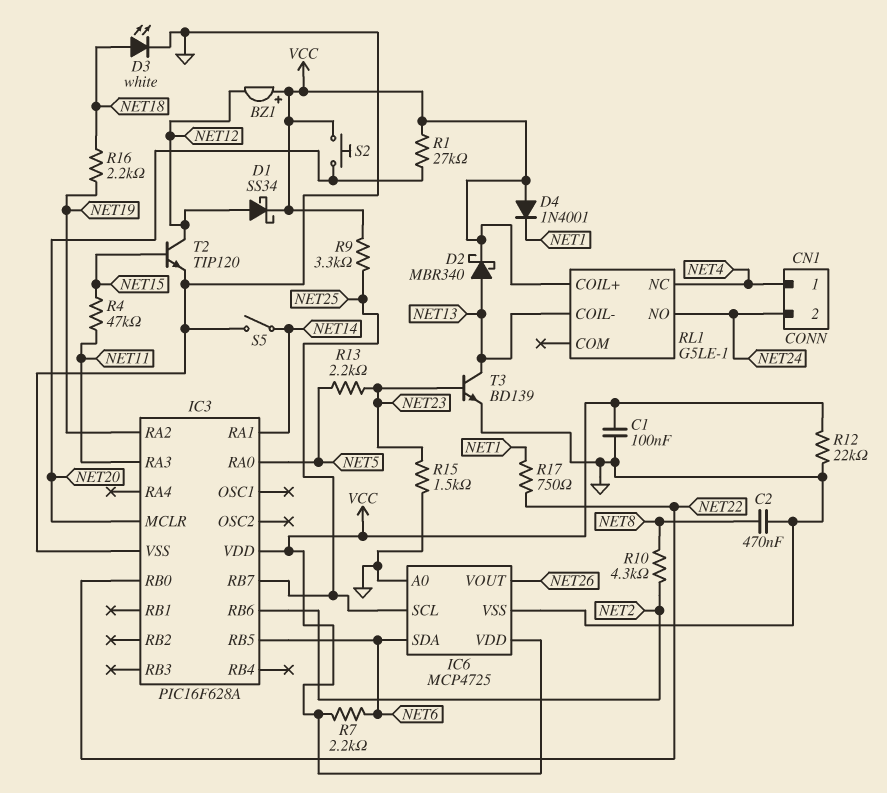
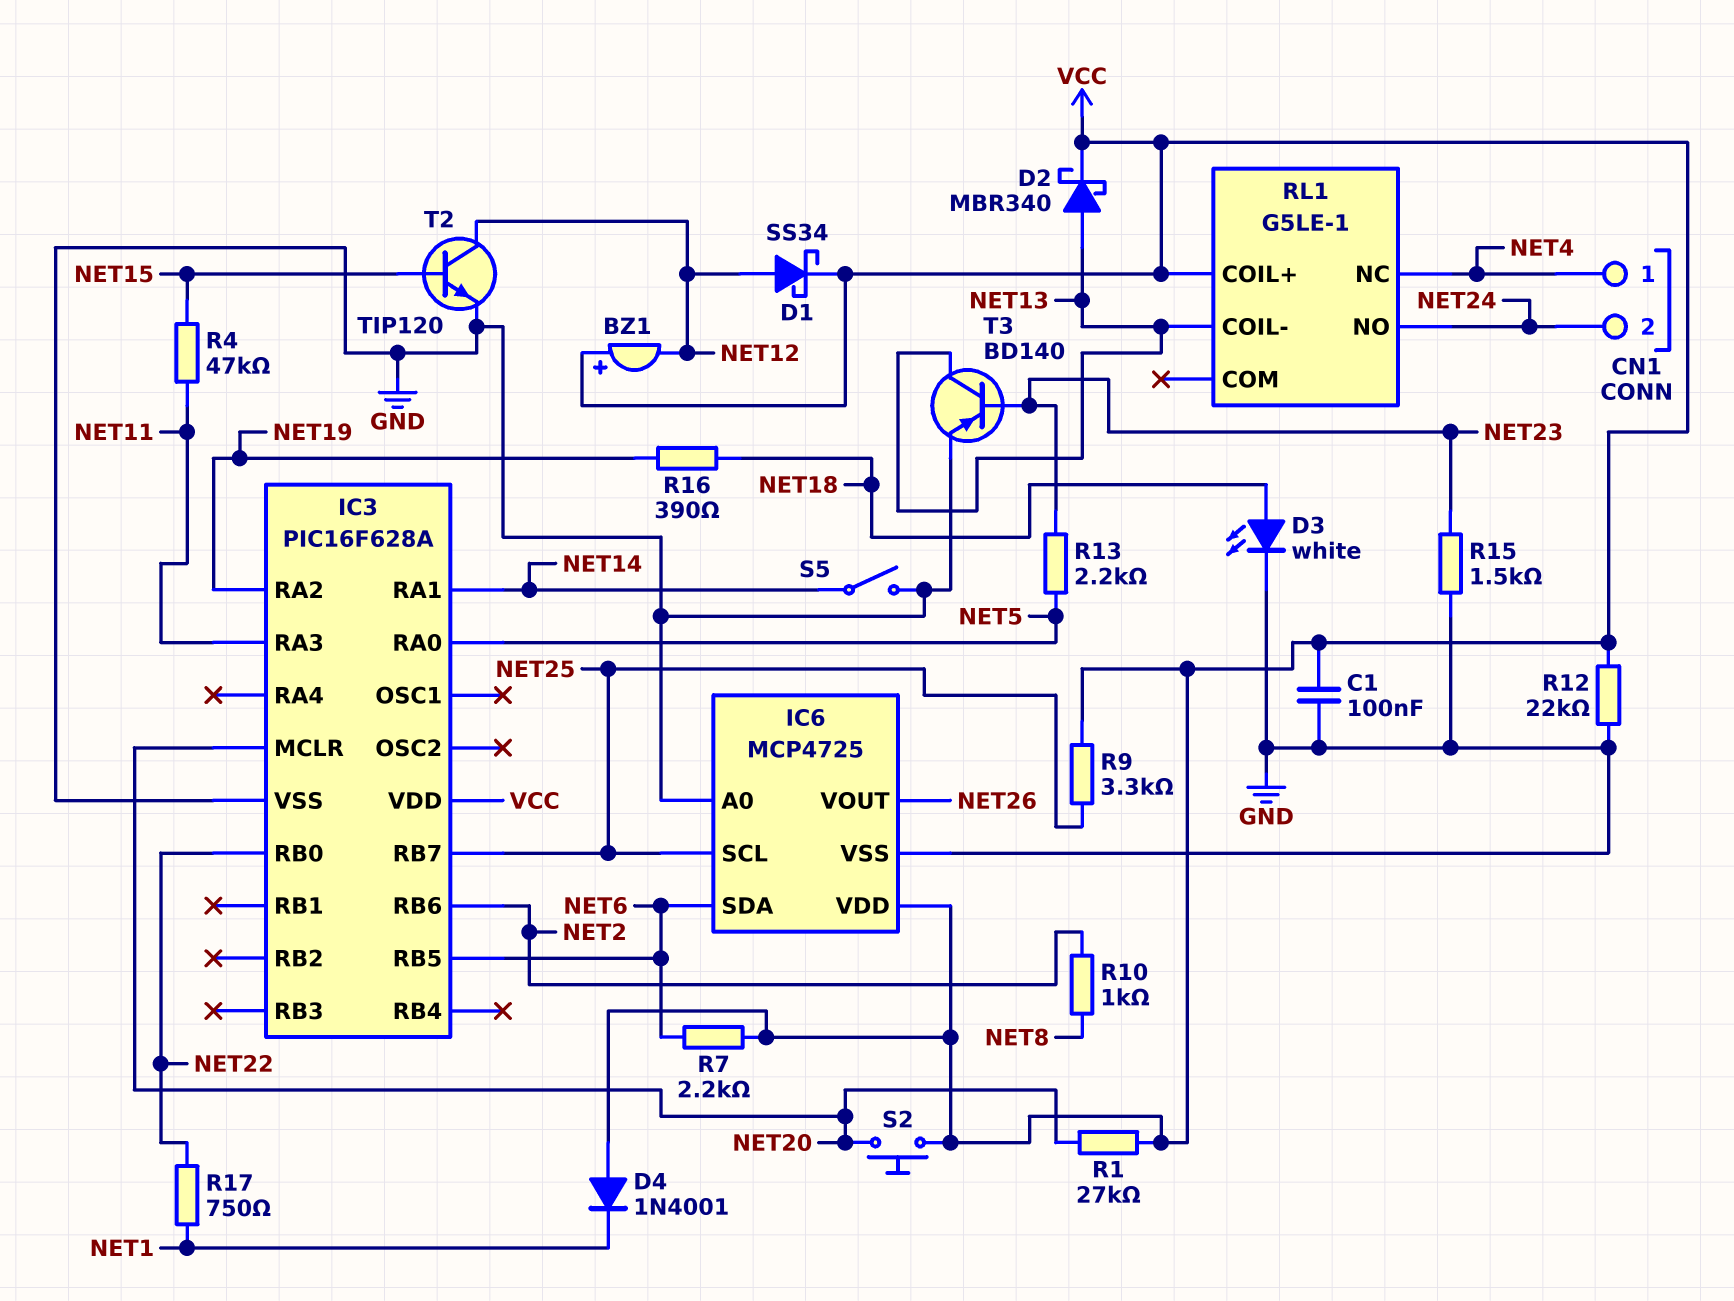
C2: 470nF (GND, NET8) -> none
R10: 4.3k (NET2, NET8) -> 1k (NET2, NET8)
R16: 2.2k (NET18, NET19) -> 390 (NET18, NET19)
T3: NPN BD139 (B NET23, C NET13, E GND) -> PNP BD140 (B NET23, C NET13, E GND)

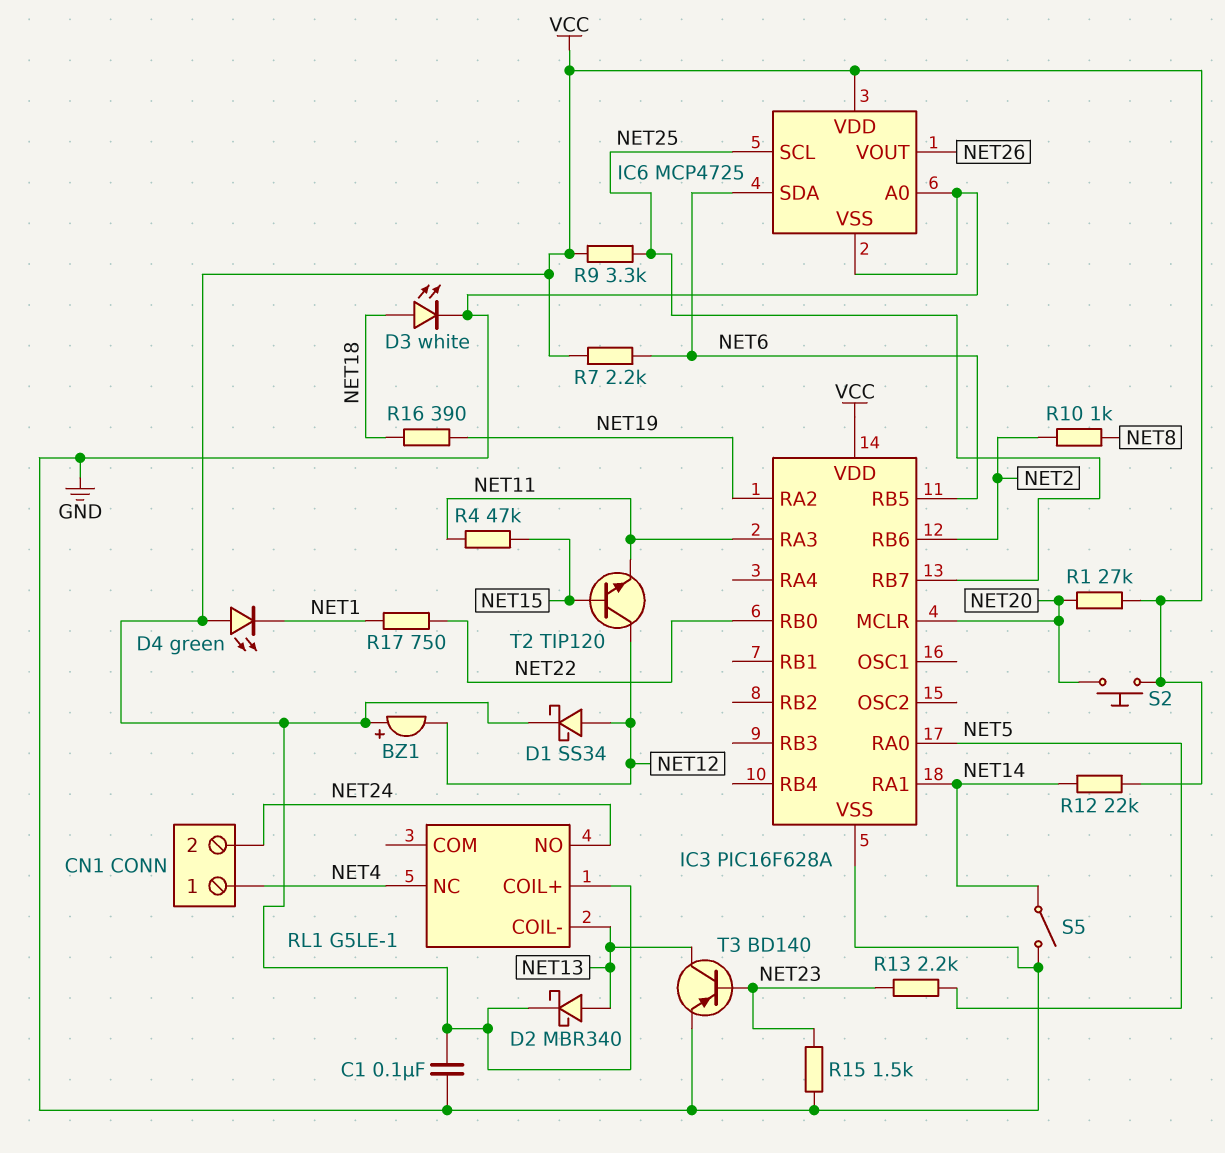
D4: diode 1N4001 (A VCC, K NET1) -> LED green (A VCC, K NET1)
R12: 22k (GND, VCC) -> 22k (NET14, VCC)
T2: NPN TIP120 (B NET15, C NET12, E GND) -> NPN TIP120 (B NET15, C NET12, E NET11)

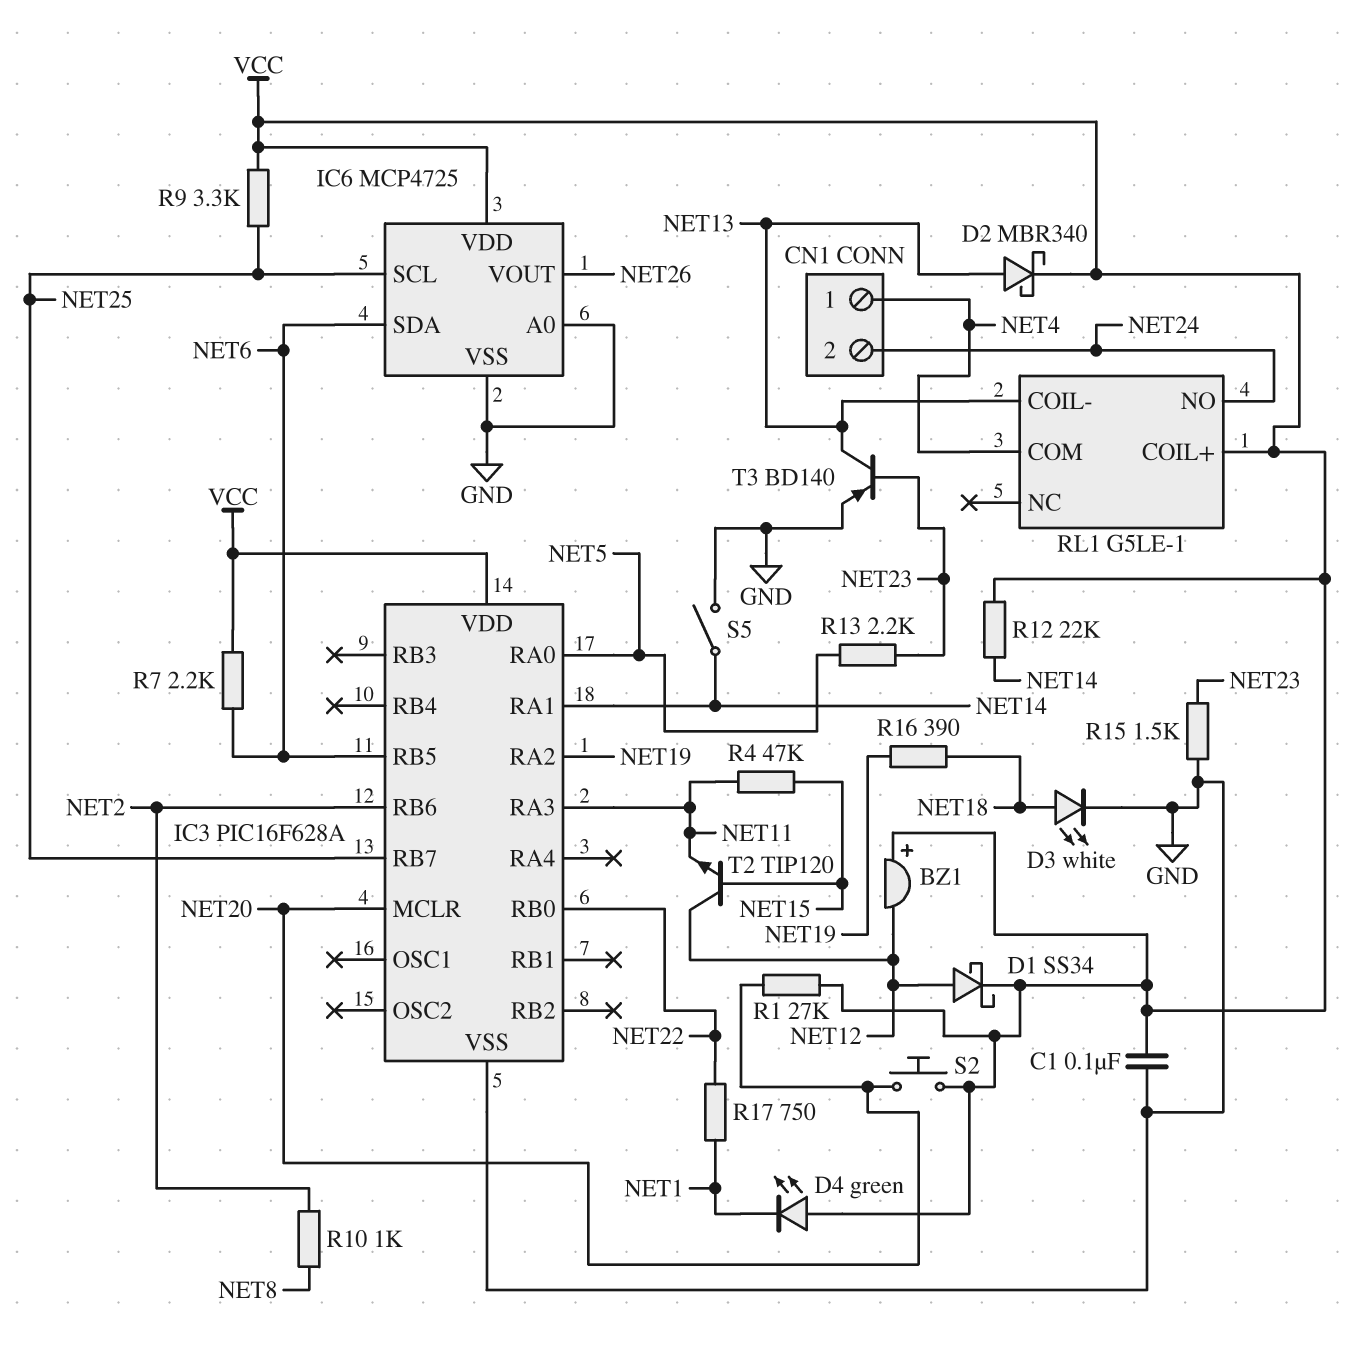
RL1 pin COM: none -> NET4
RL1 pin NC: NET4 -> none

